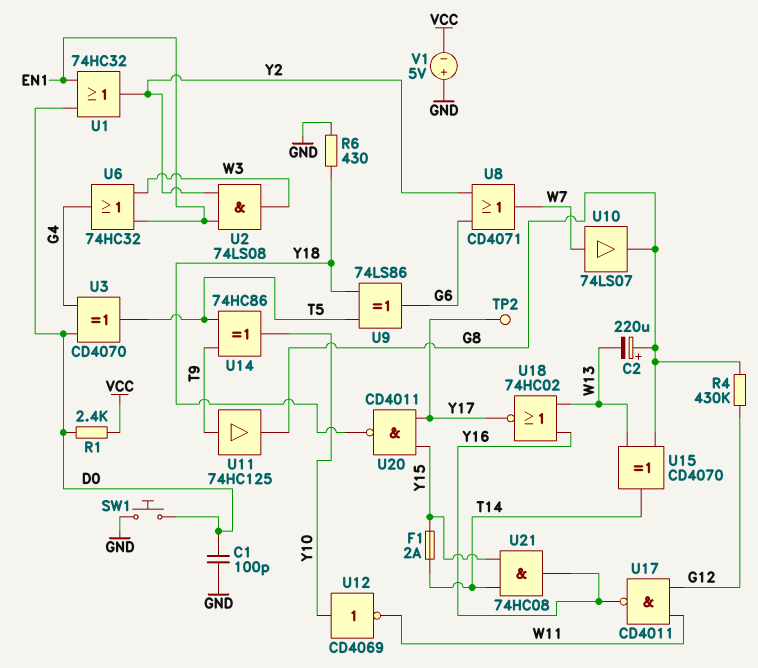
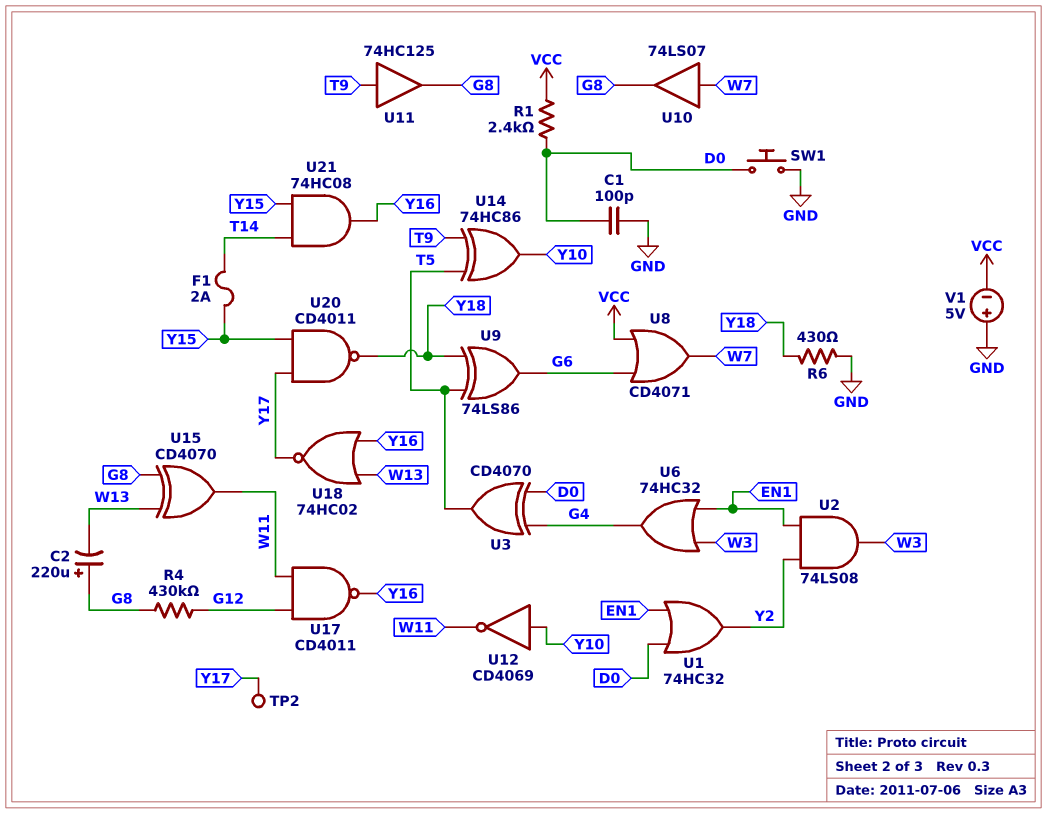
U8: OR CD4071 (in G6, in Y2, out W7) -> OR CD4071 (in G6, in VCC, out W7)
U15: XOR CD4070 (in G8, in W13, out T14) -> XOR CD4070 (in G8, in W13, out W11)

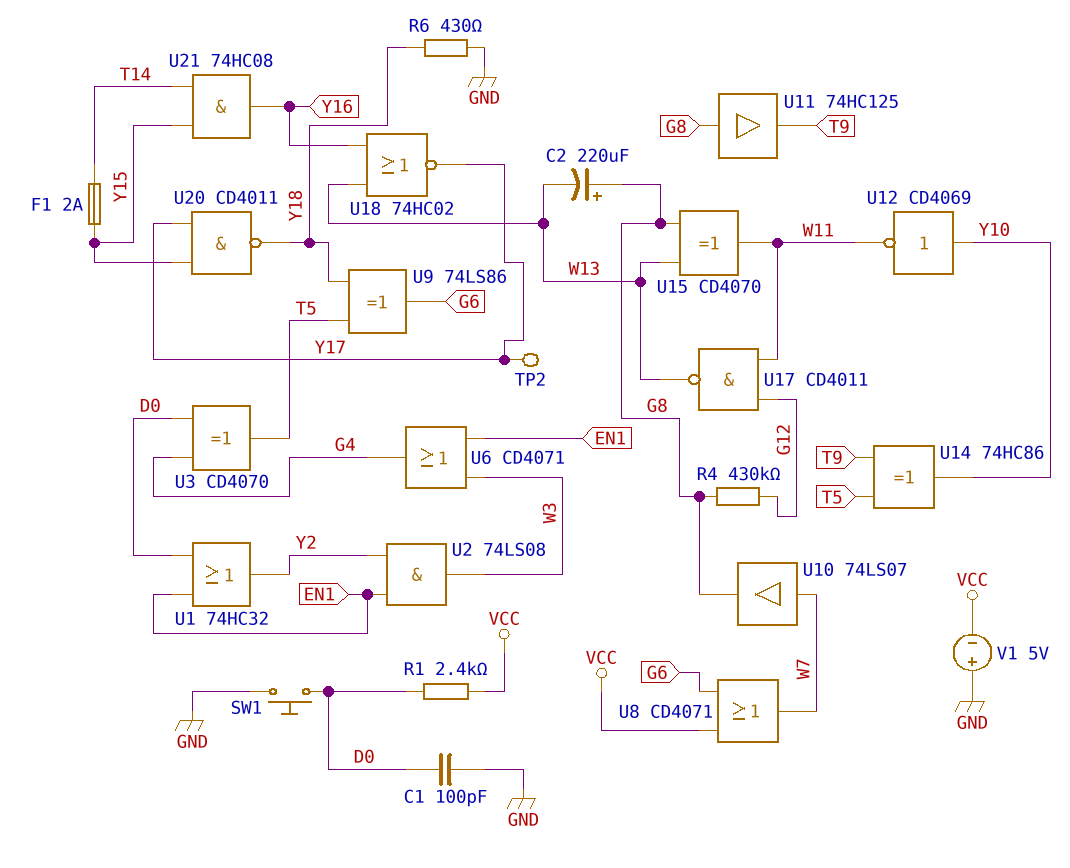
U6: OR 74HC32 (in EN1, in W3, out G4) -> OR CD4071 (in EN1, in W3, out G4)
U11: buffer 74HC125 (in T9, out G8) -> buffer 74HC125 (in G8, out T9)
U17: NAND CD4011 (in G12, in W11, out Y16) -> NAND CD4011 (in G12, in W11, out W13)

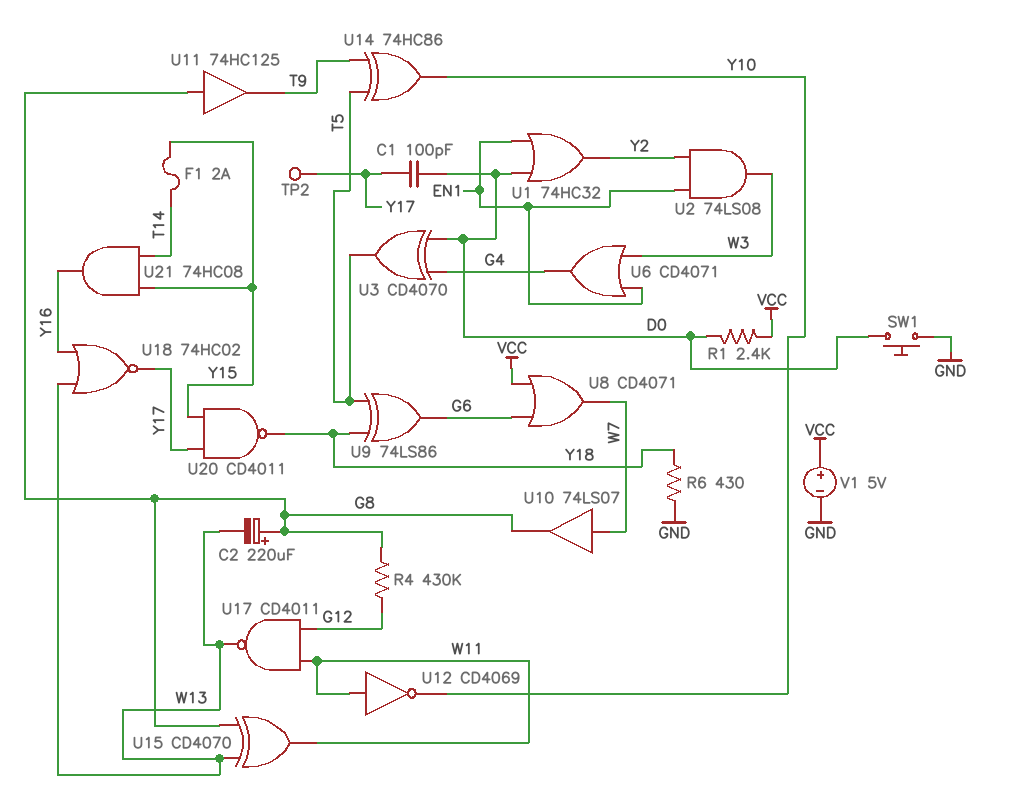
C1: 100pF (D0, GND) -> 100pF (D0, Y17)
U12: NOT CD4069 (in Y10, out W11) -> NOT CD4069 (in W11, out Y10)
V1: 5V (plus GND, minus VCC) -> 5V (plus VCC, minus GND)

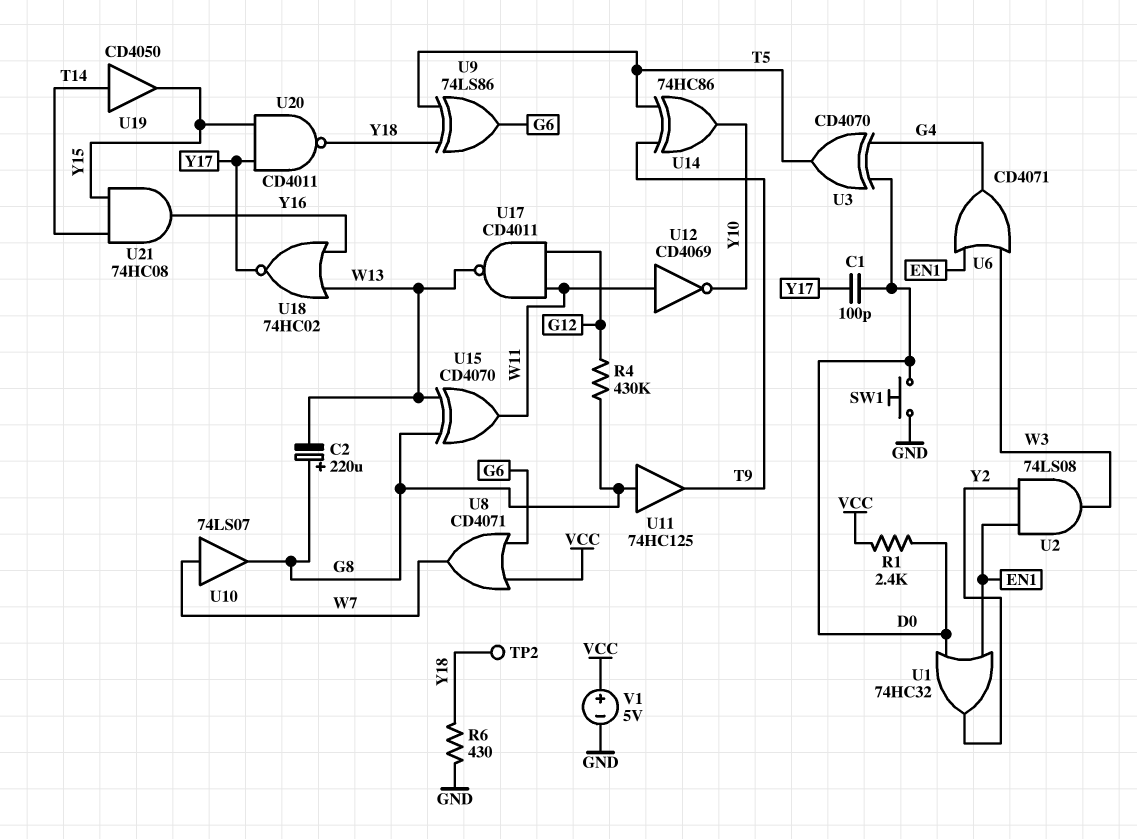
F1: 2A (T14, Y15) -> none
TP2: test point (Y17) -> test point (Y18)
U19: none -> buffer CD4050 (in T14, out Y15)

